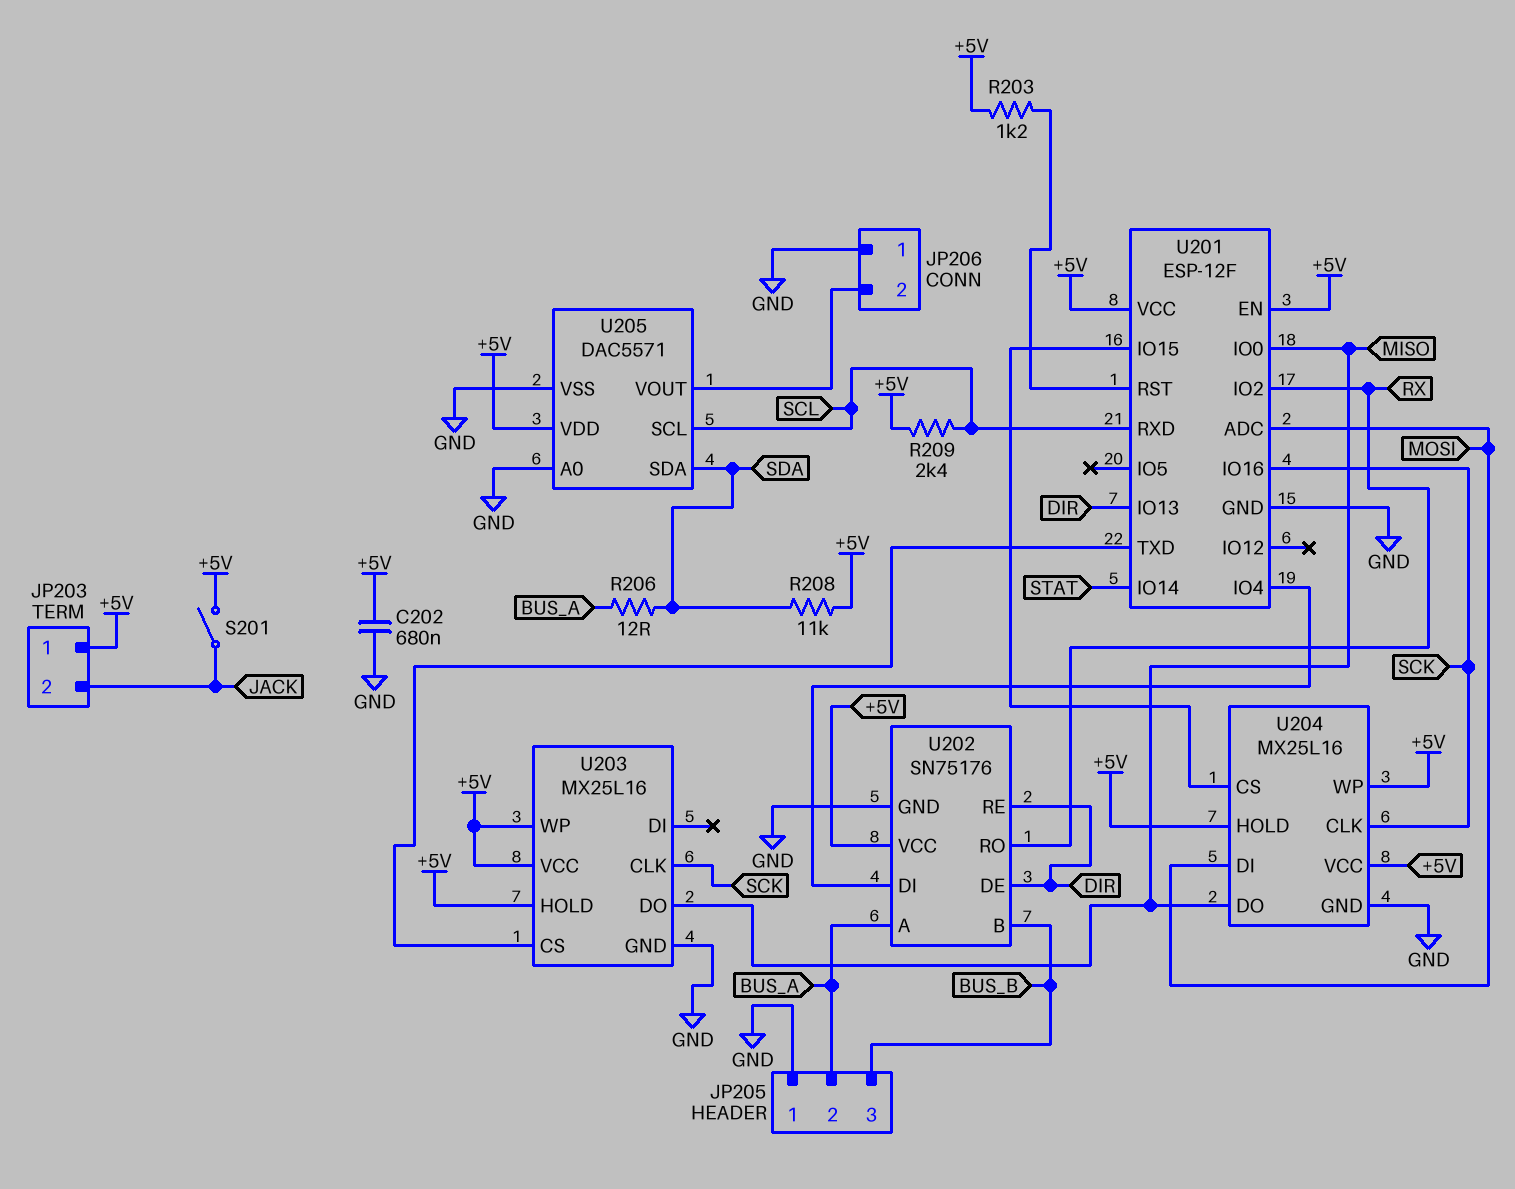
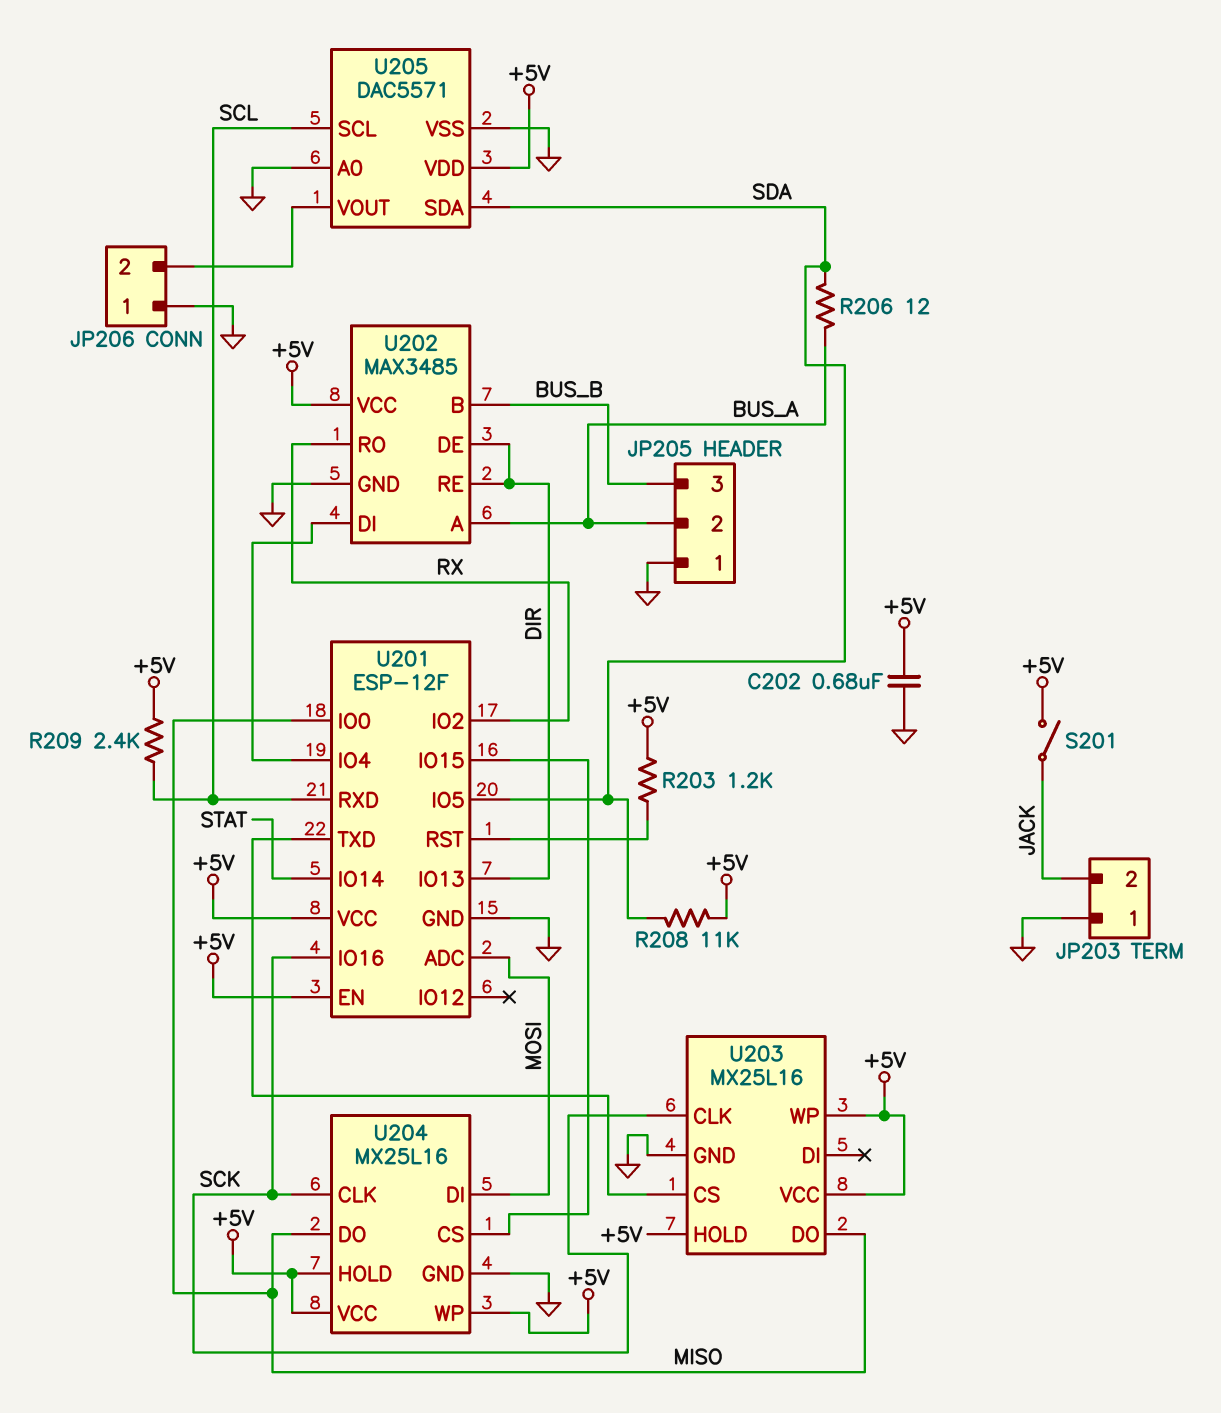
JP203 pin 1: +5V -> GND
U201 pin IO5: none -> SDA
U202: SN75176 -> MAX3485

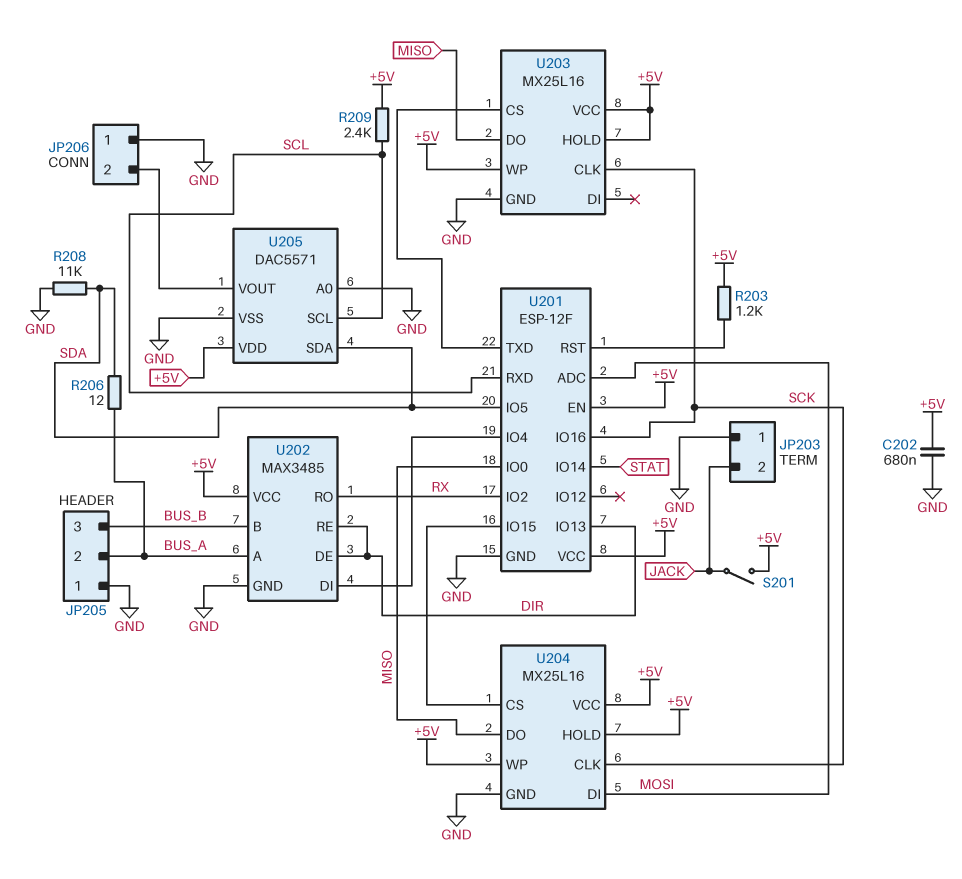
R208: 11k (+5V, SDA) -> 11k (GND, SDA)

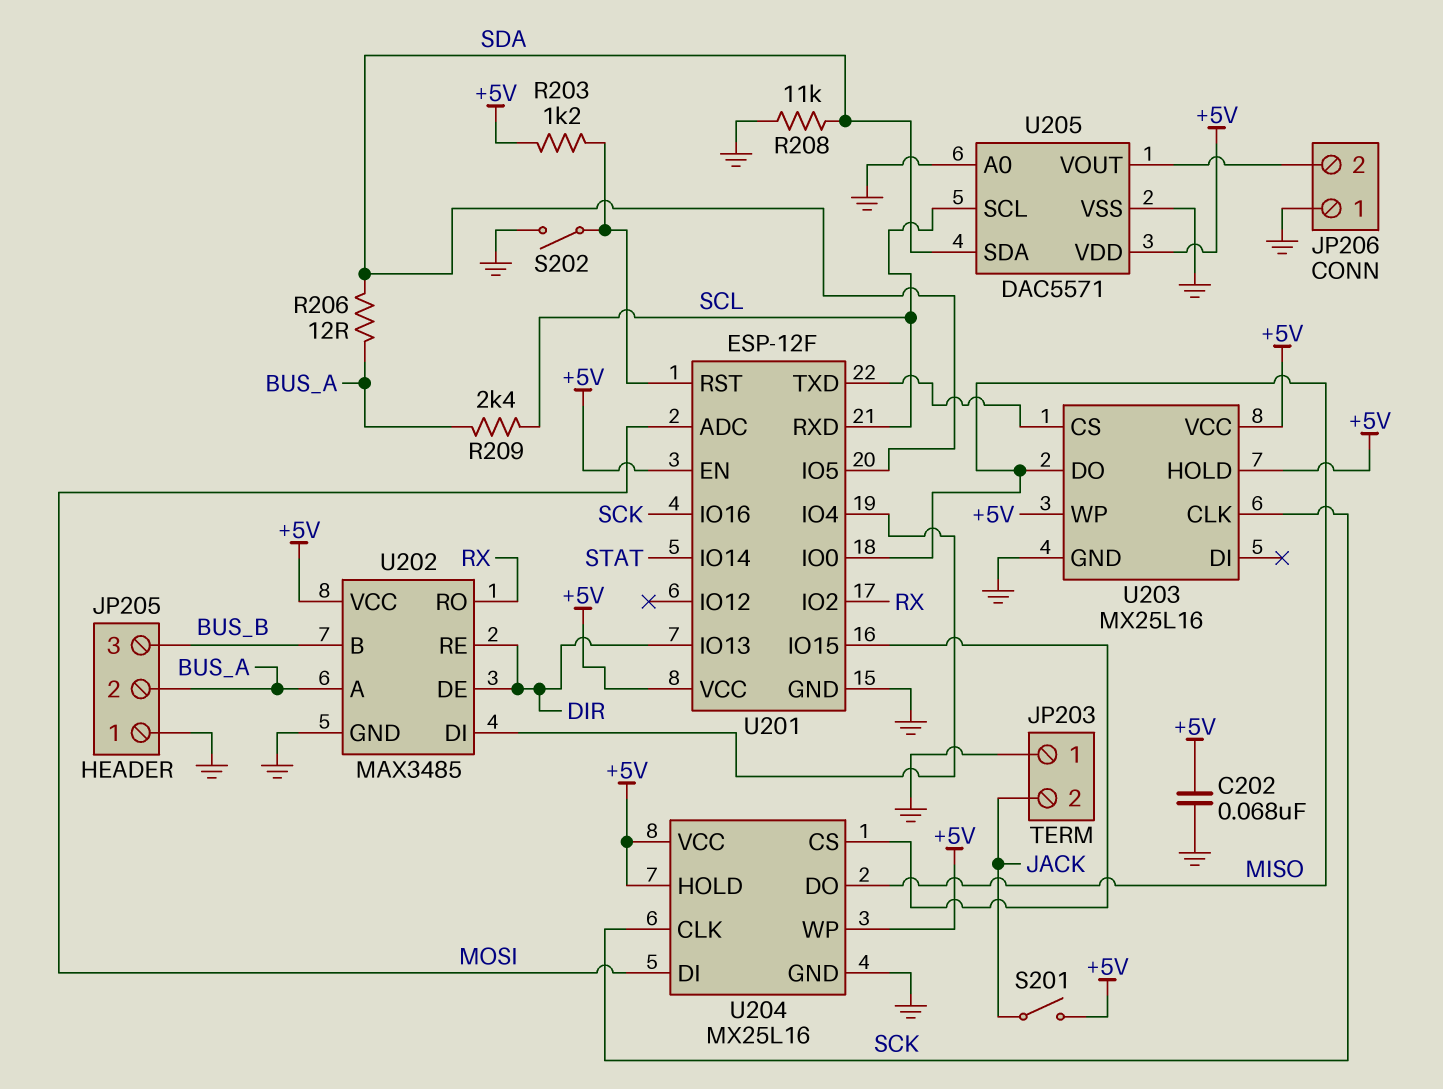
C202: 680nF (+5V, GND) -> 68nF (+5V, GND)
R209: 2.4k (+5V, SCL) -> 2.4k (BUS_A, SCL)
S202: none -> switch (GND, U201/RST)

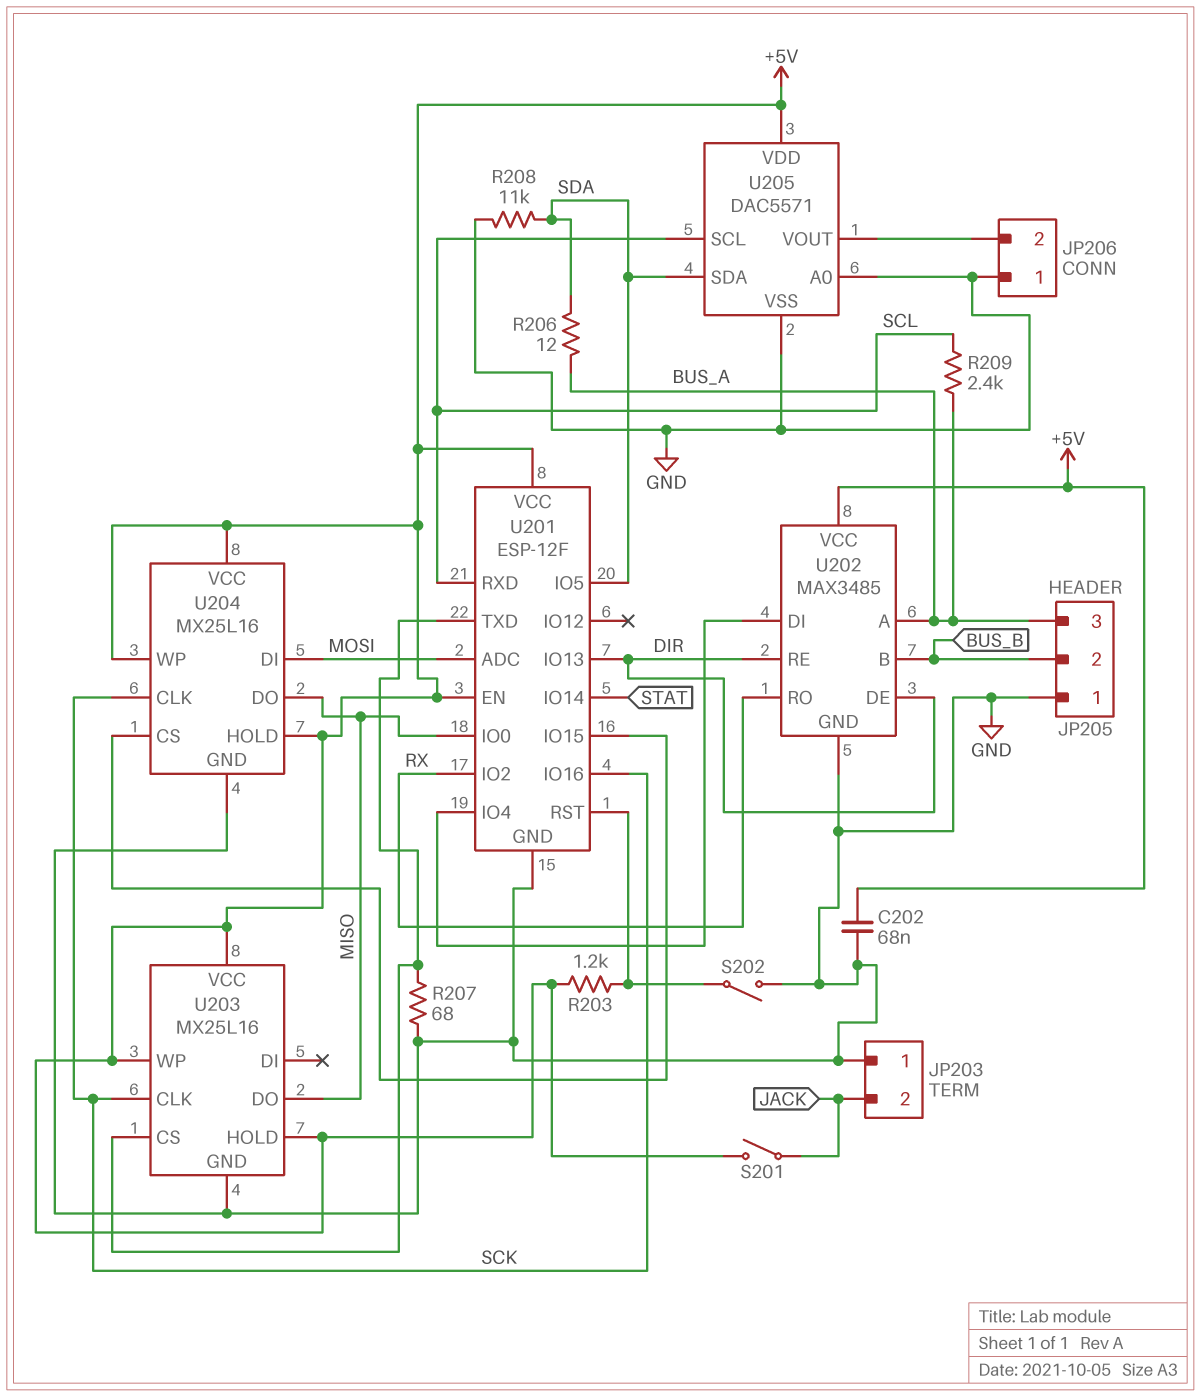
JP205 pin 2: BUS_A -> BUS_B
JP205 pin 3: BUS_B -> BUS_A
R207: none -> 68 (GND, U201/TXD)

